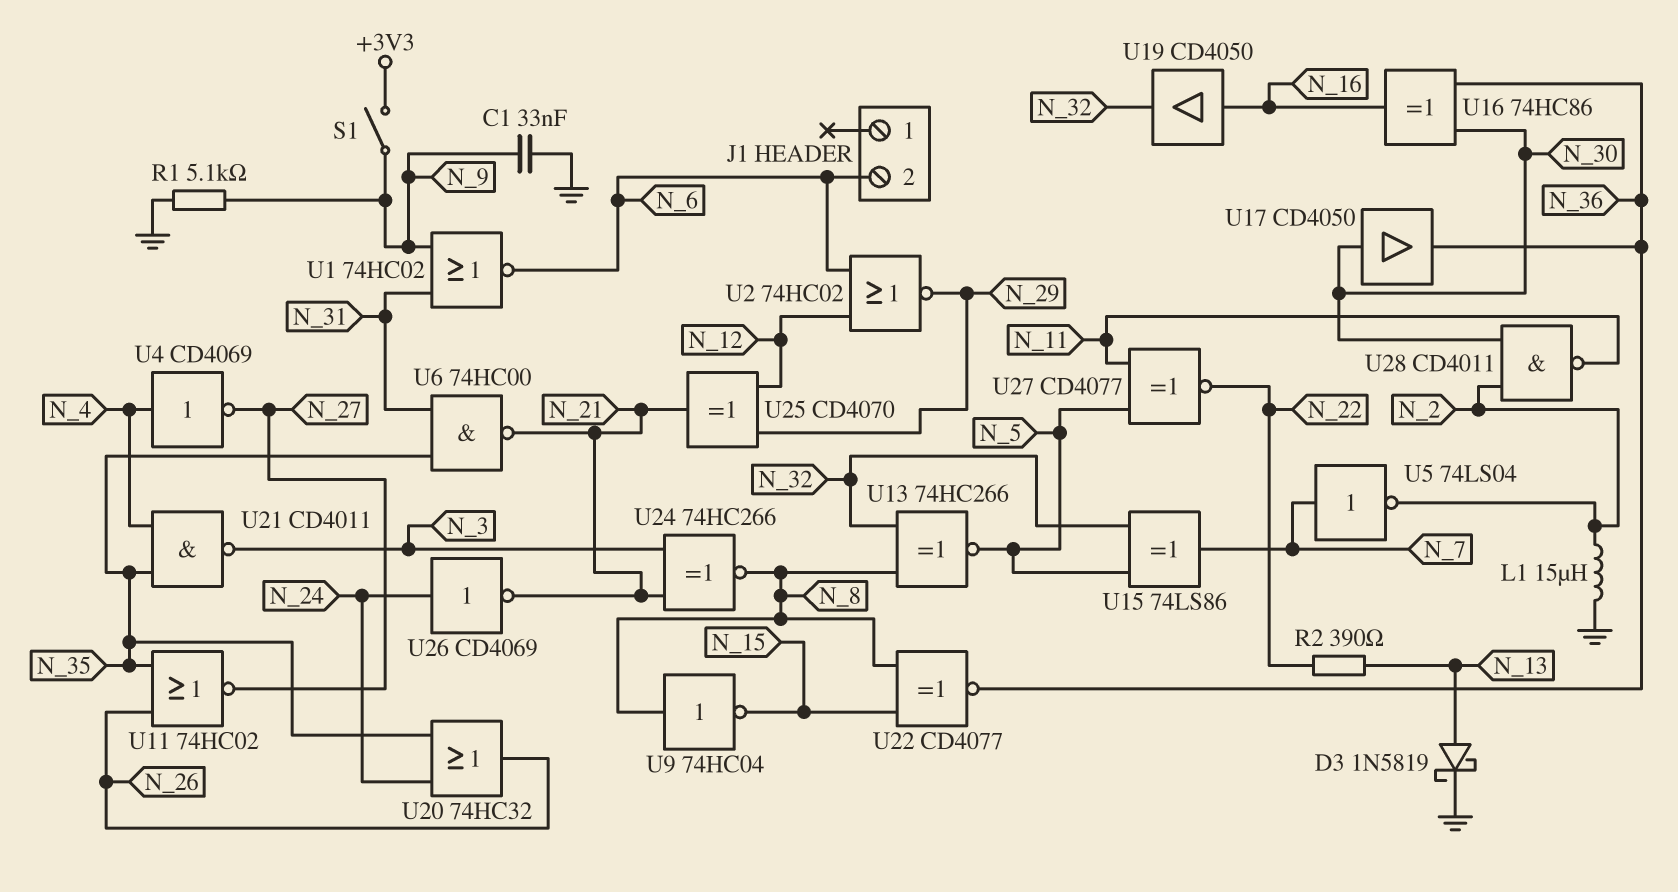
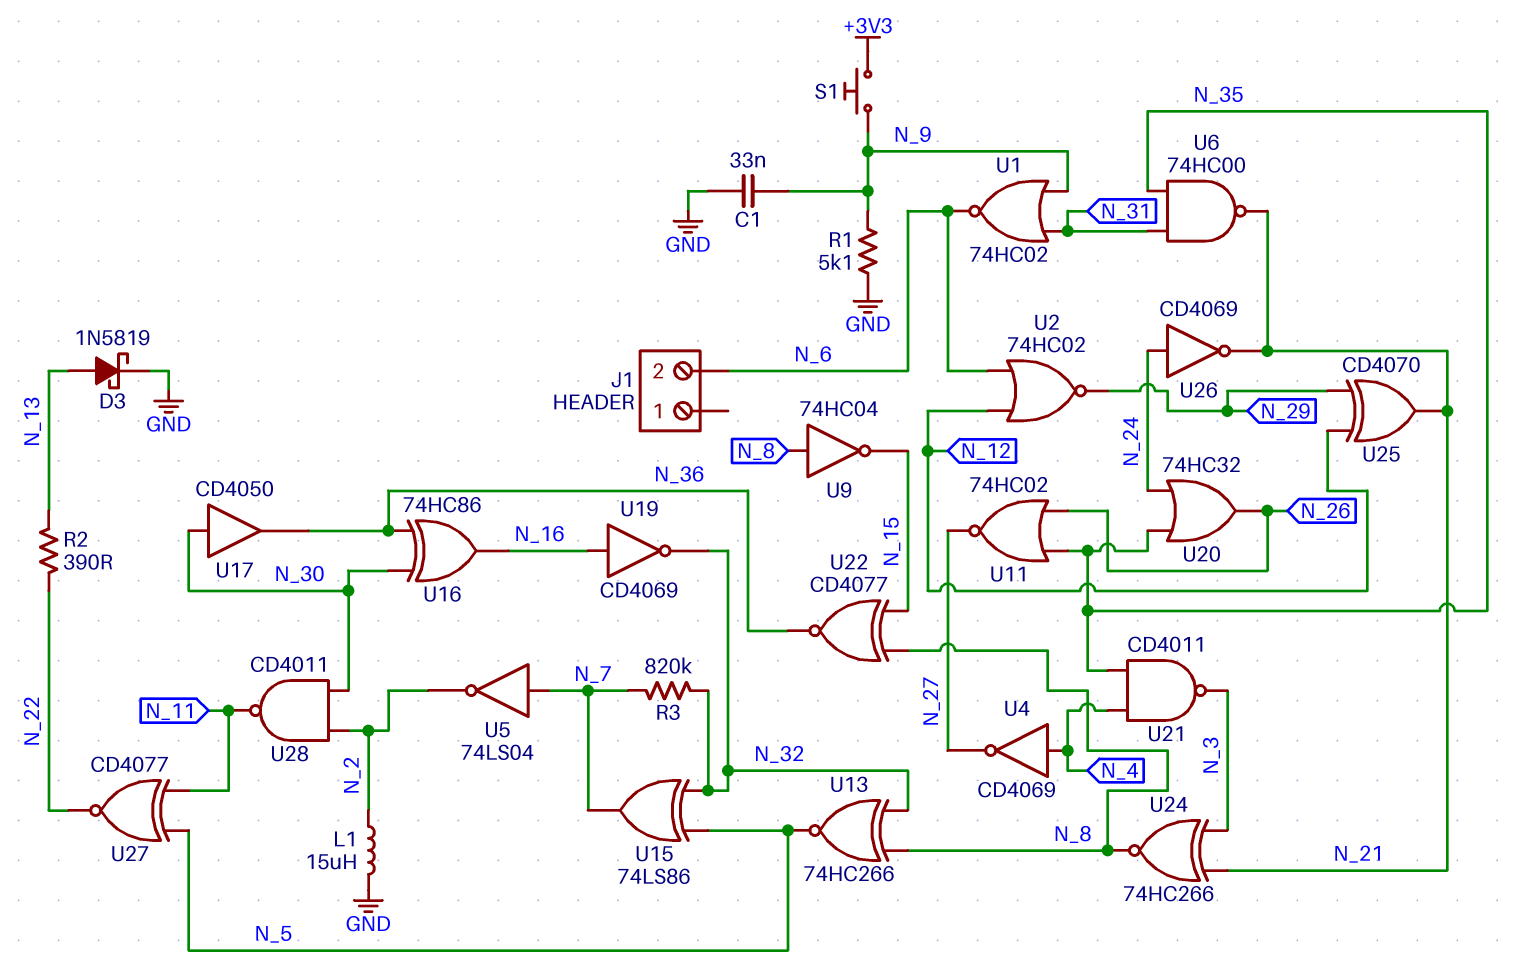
R3: none -> 820k (N_7, N_32)
S1: switch (+3V3, N_9) -> button (+3V3, N_9)
U19: buffer CD4050 (in N_16, out N_32) -> NOT CD4069 (in N_16, out N_32)

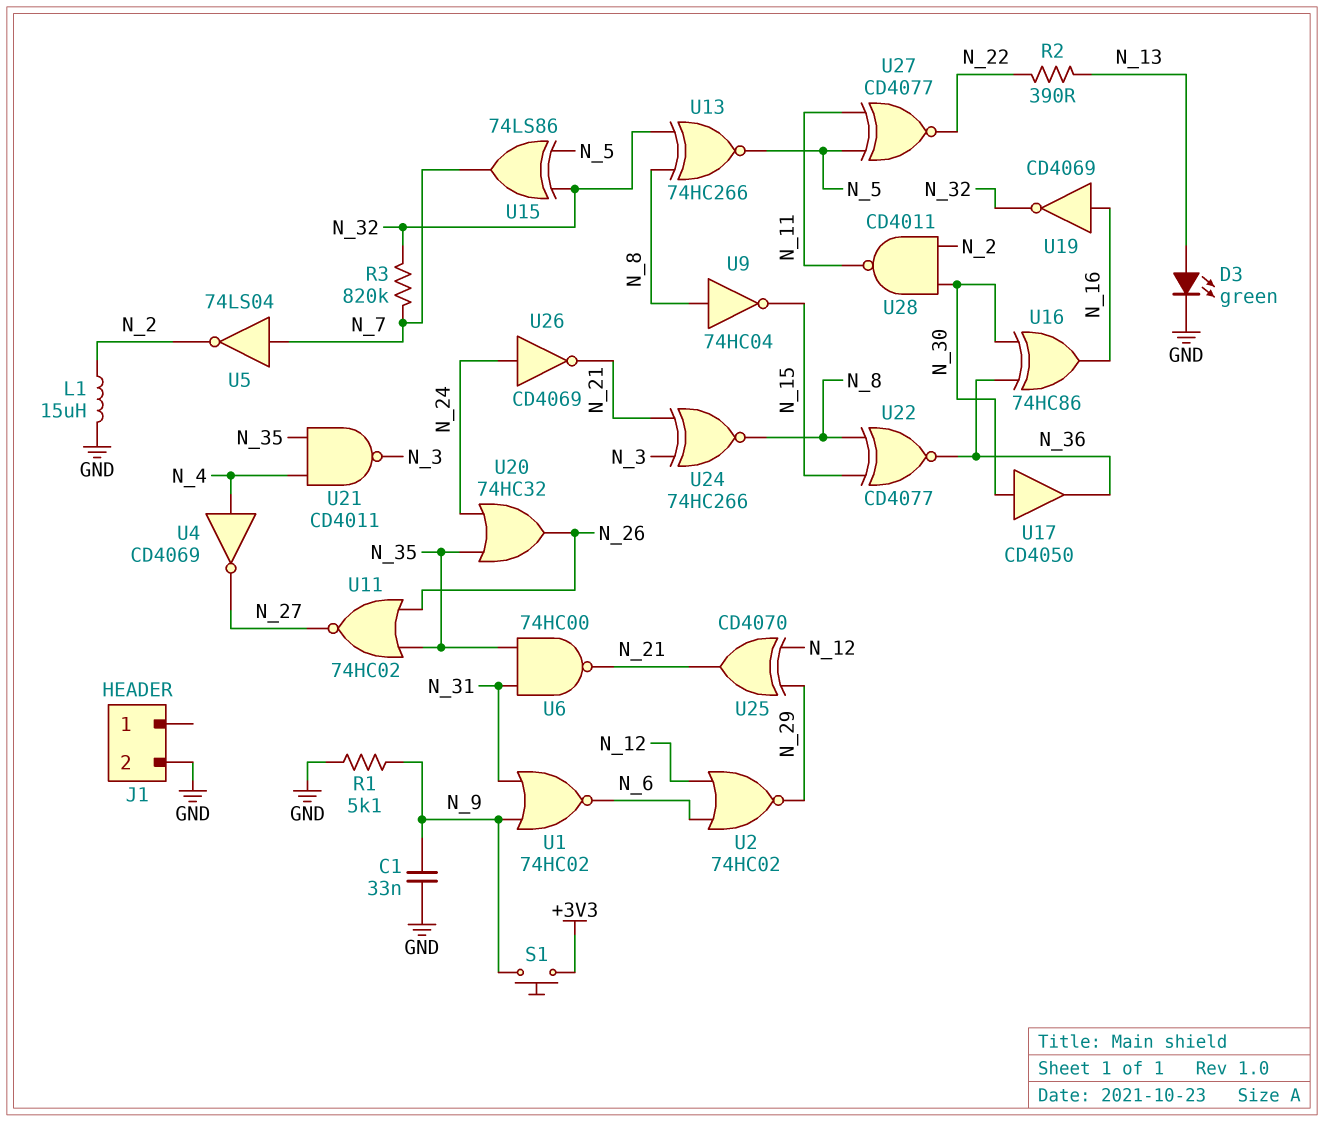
D3: schottky 1N5819 (A N_13, K GND) -> LED green (A N_13, K GND)
J1 pin 2: N_6 -> GND

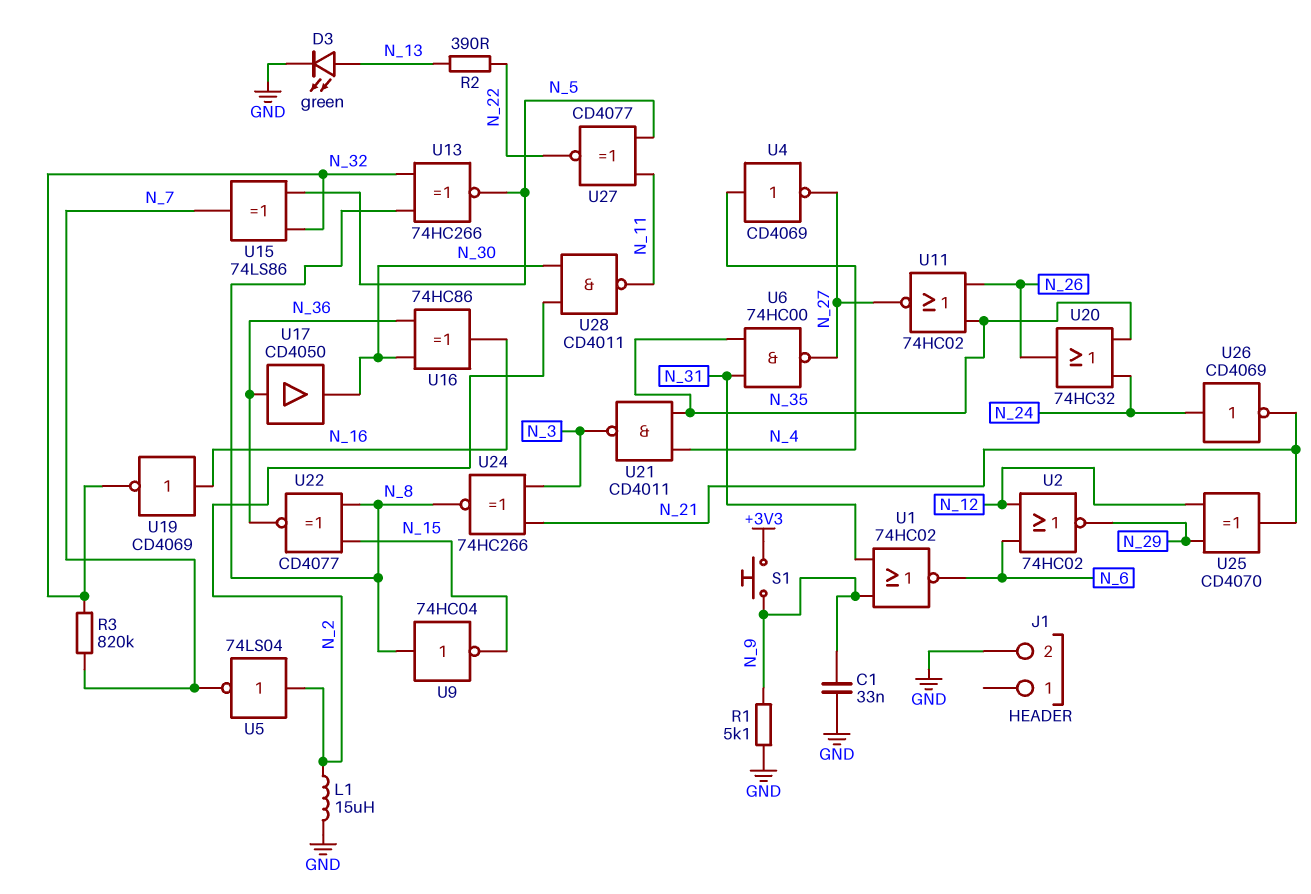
U5: NOT 74LS04 (in N_7, out N_2) -> NOT 74LS04 (in N_2, out N_7)
U6: NAND 74HC00 (in N_31, in N_35, out N_21) -> NAND 74HC00 (in N_31, in N_35, out N_27)
U17: buffer CD4050 (in N_30, out N_36) -> buffer CD4050 (in N_36, out N_30)

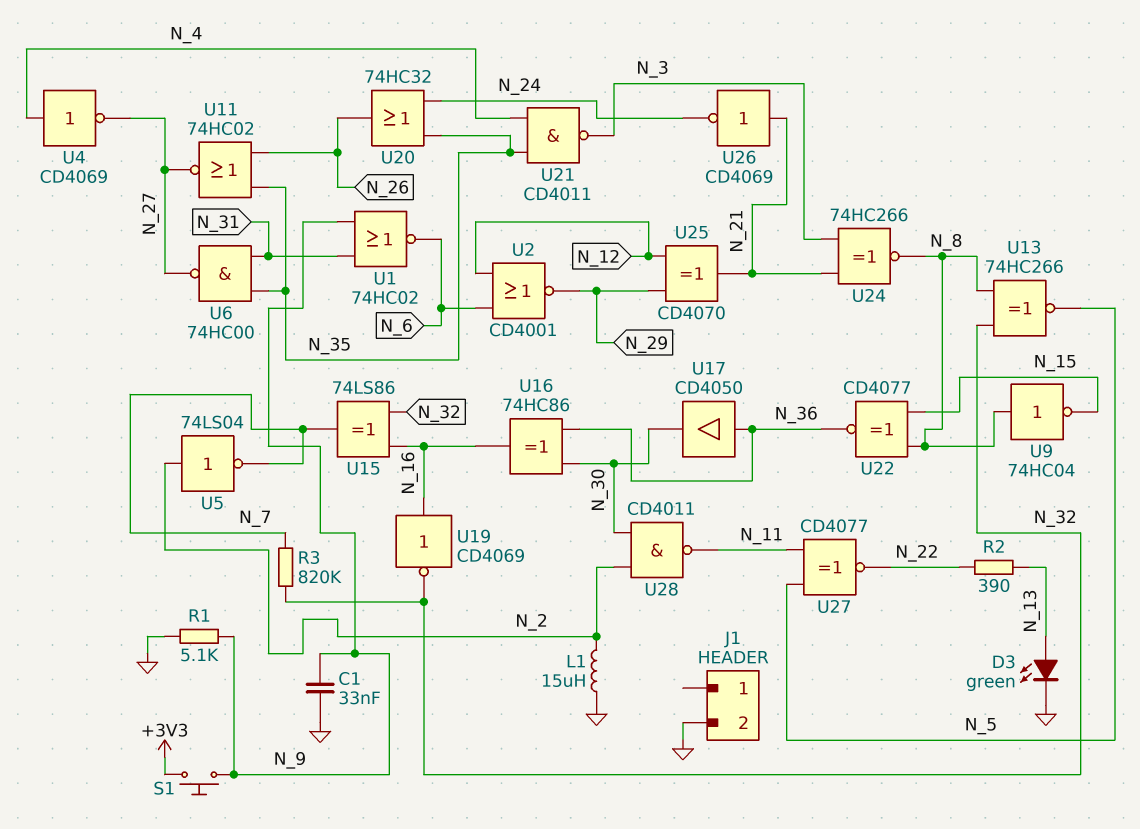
U2: NOR 74HC02 (in N_6, in N_12, out N_29) -> NOR CD4001 (in N_6, in N_12, out N_29)
U15: XOR 74LS86 (in N_5, in N_32, out N_7) -> XOR 74LS86 (in N_16, in N_32, out N_7)
U26: NOT CD4069 (in N_24, out N_21) -> NOT CD4069 (in N_21, out N_24)

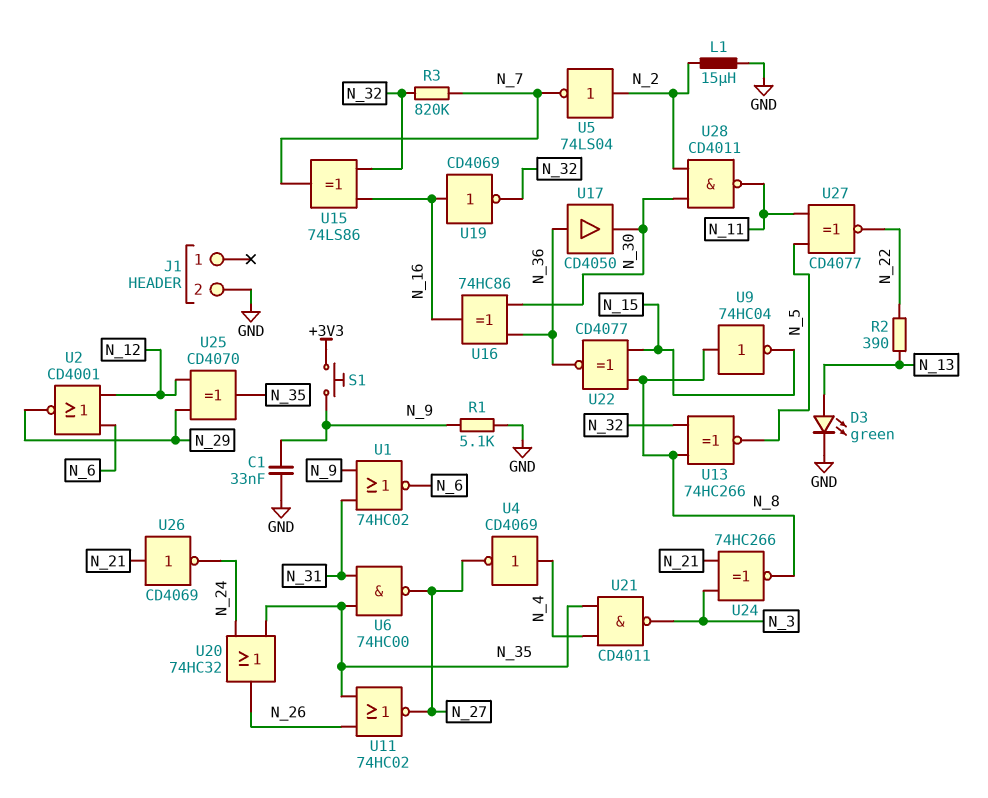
U25: XOR CD4070 (in N_12, in N_29, out N_21) -> XOR CD4070 (in N_12, in N_29, out N_35)

